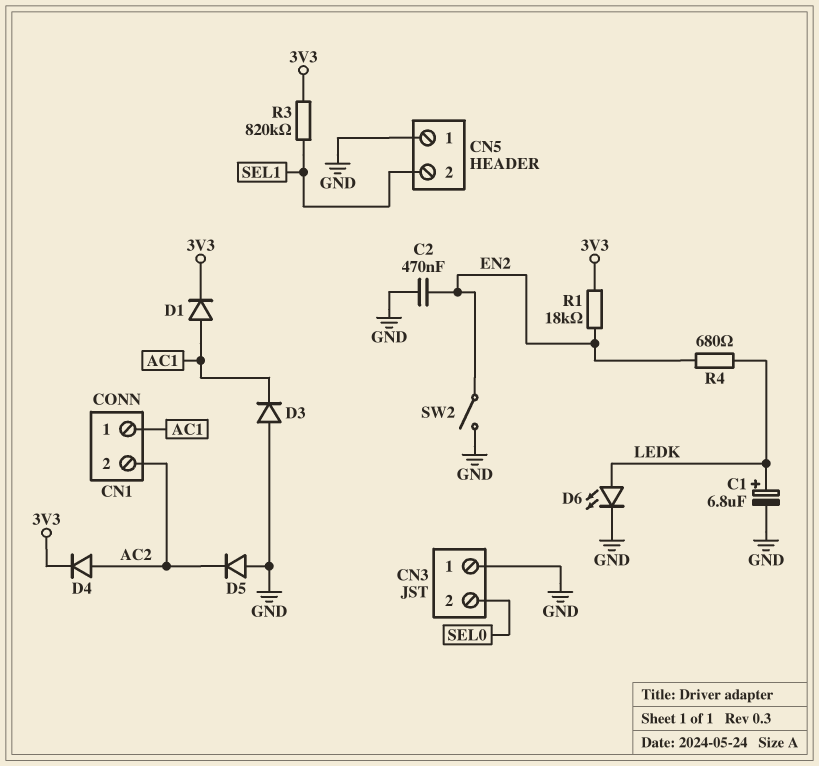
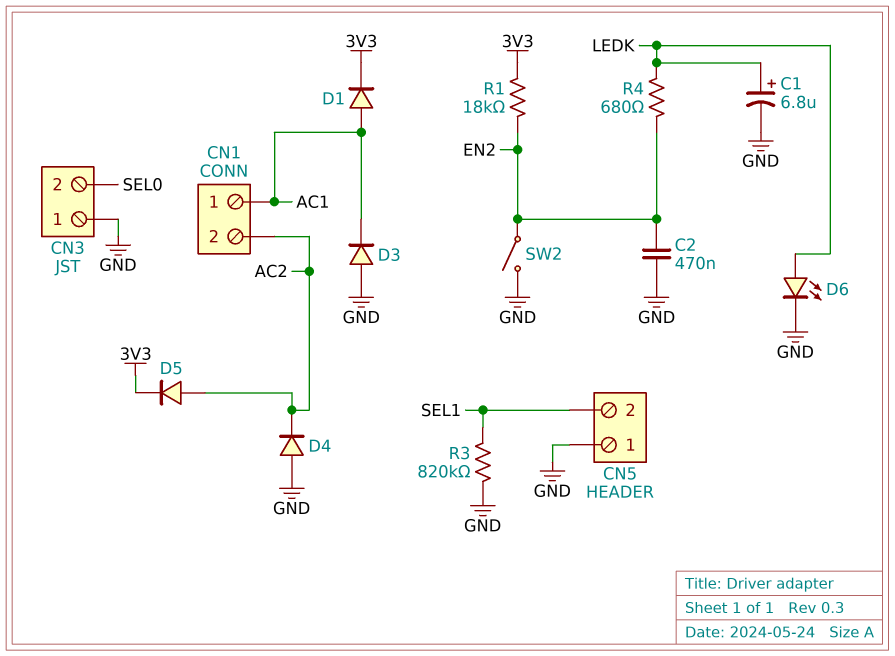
D4: diode (A AC2, K 3V3) -> diode (A GND, K AC2)
D5: diode (A GND, K AC2) -> diode (A AC2, K 3V3)
R3: 820k (3V3, SEL1) -> 820k (GND, SEL1)

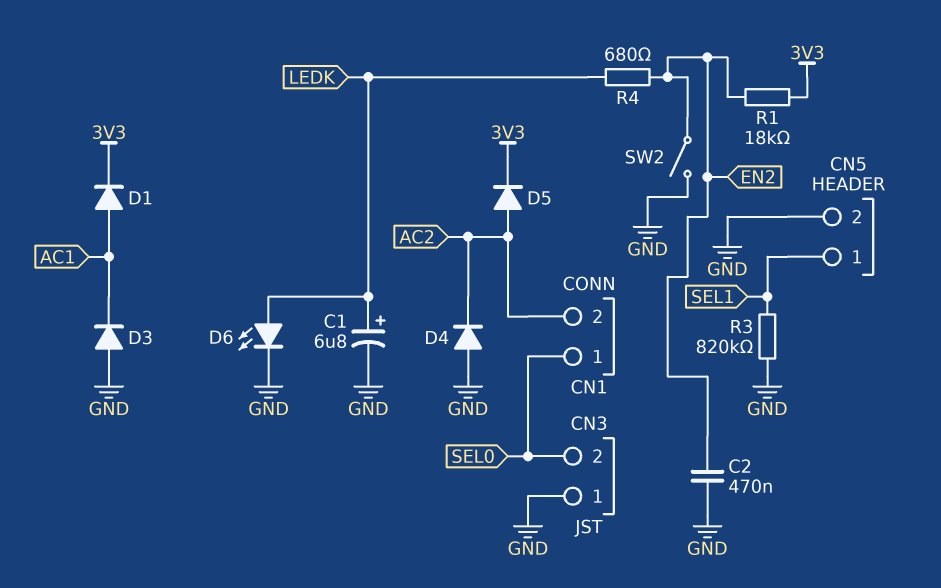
CN1 pin 1: AC1 -> SEL0
CN5 pin 1: GND -> SEL1
CN5 pin 2: SEL1 -> GND

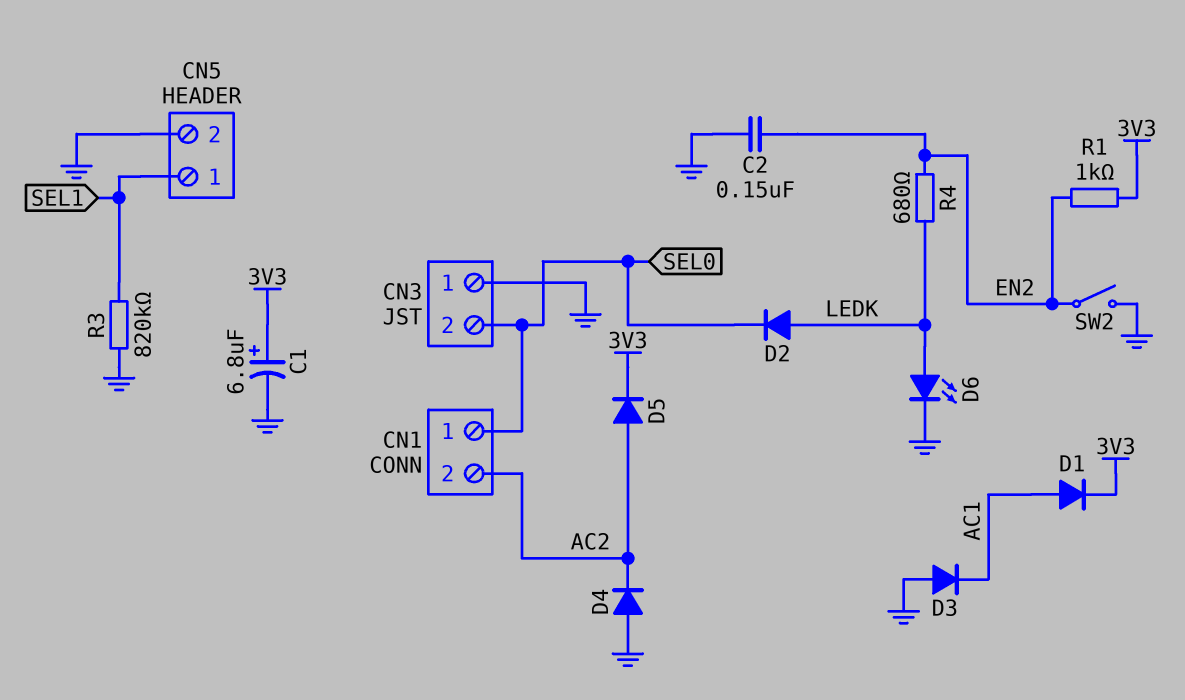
C1: 6.8uF (plus LEDK, minus GND) -> 6.8uF (plus 3V3, minus GND)
C2: 470nF (EN2, GND) -> 150nF (EN2, GND)
D2: none -> diode (A LEDK, K SEL0)
R1: 18k (3V3, EN2) -> 1k (3V3, EN2)

